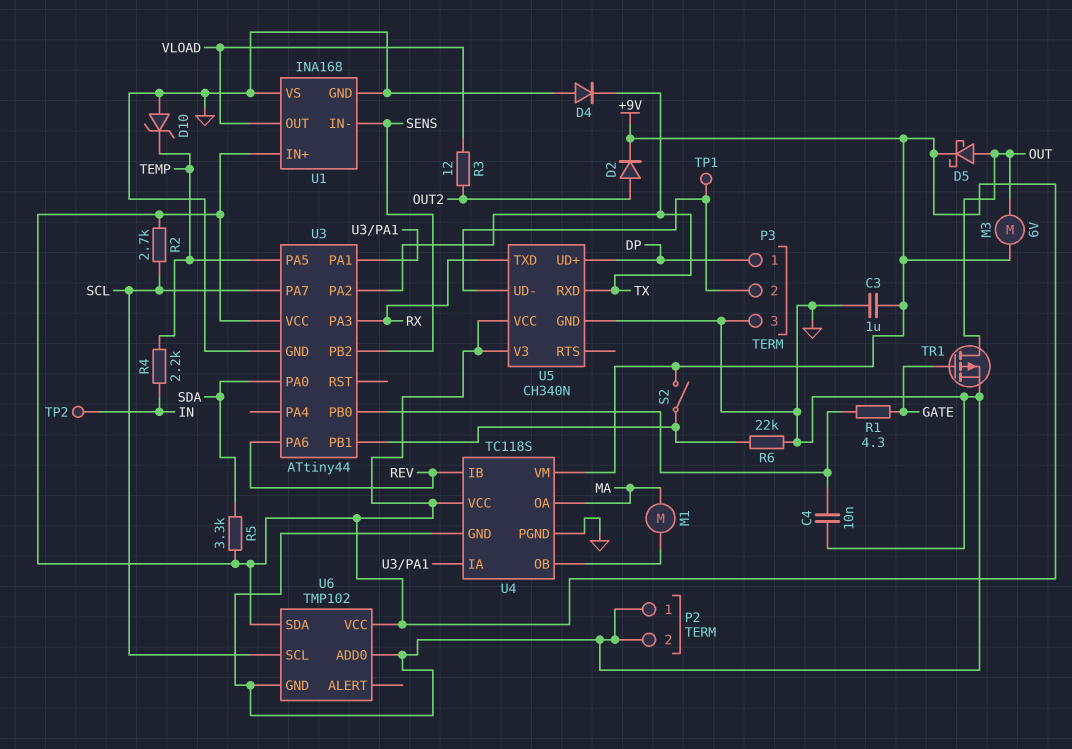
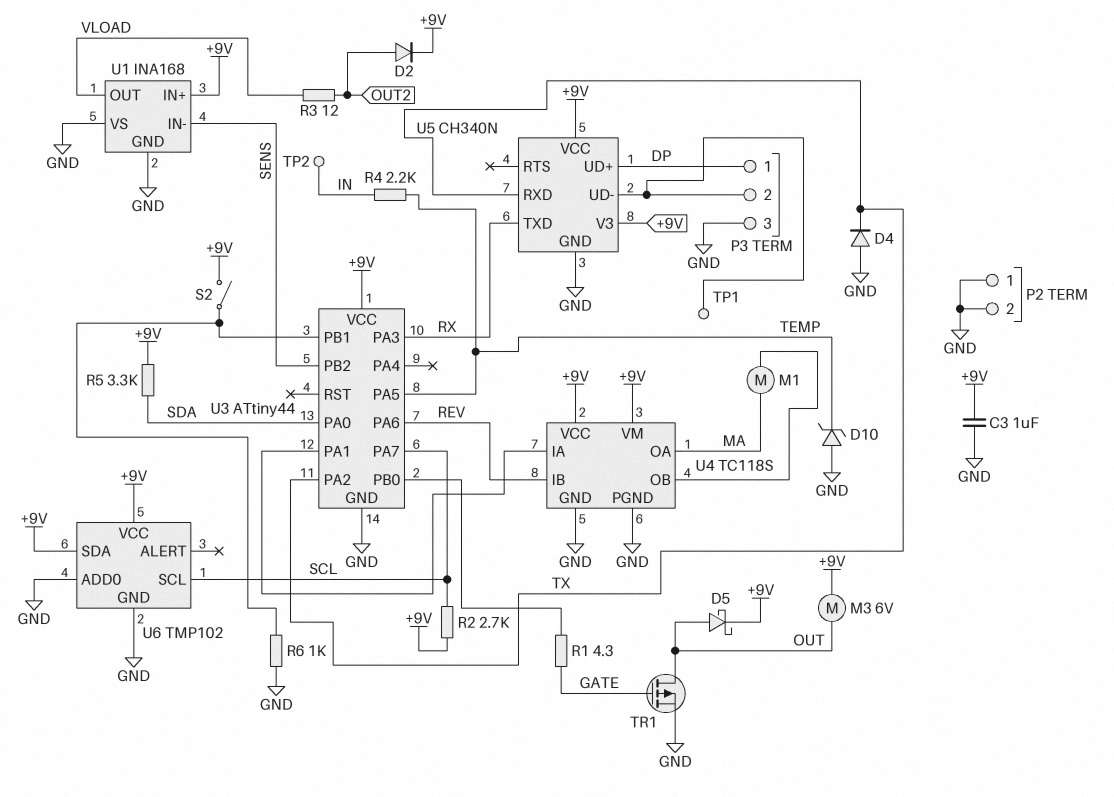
C4: 10nF (GND, U3/PB0) -> none
R6: 22k (GND, U3/PB1) -> 1k (GND, U3/PB1)

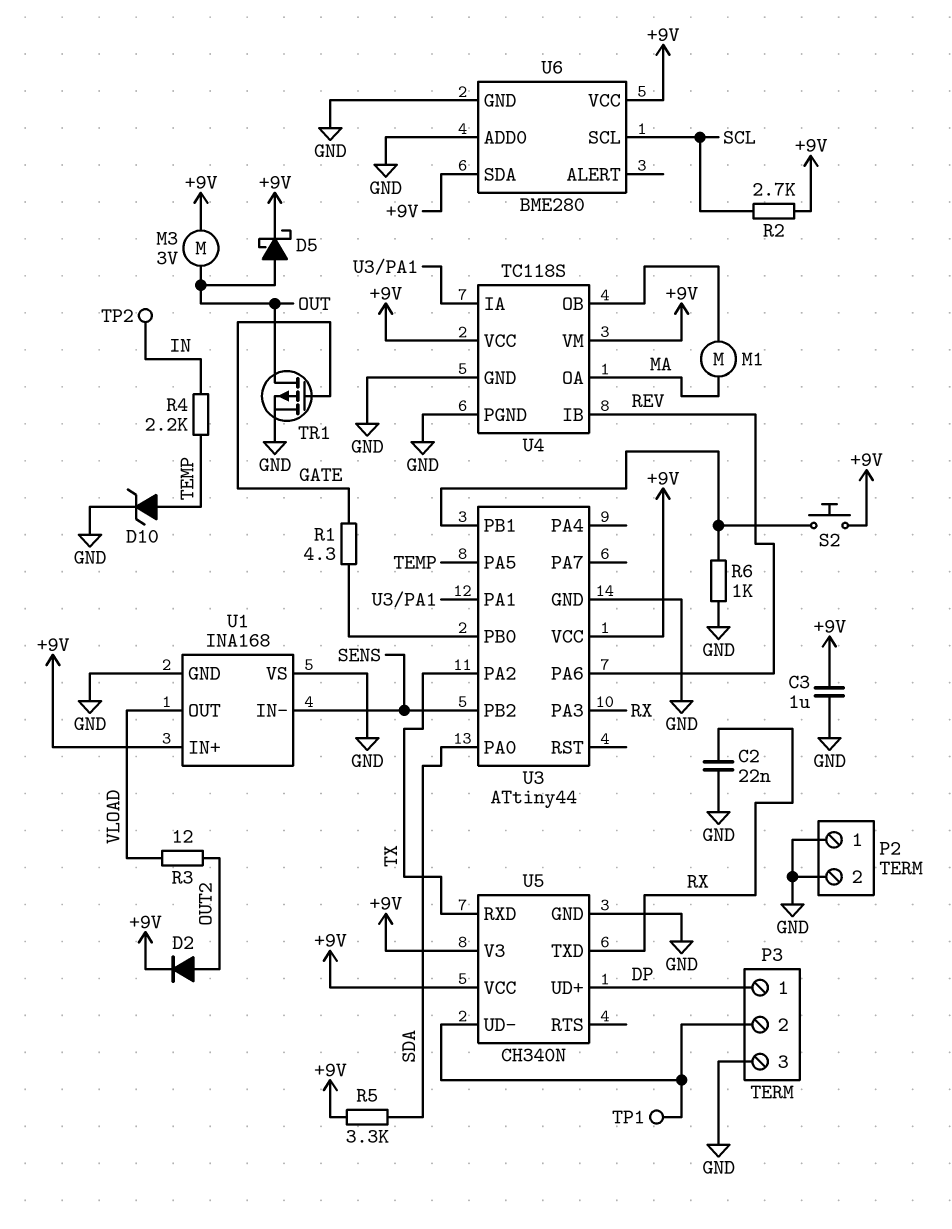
C2: none -> 22nF (GND, RX)
D4: diode (A GND, K TX) -> none
D10: zener (A GND, K TEMP) -> zener (A TEMP, K GND)
M3: motor 6V (+9V, OUT) -> motor 3V (+9V, OUT)
S2: switch (+9V, U3/PB1) -> button (+9V, U3/PB1)
U3 pin PA7: SCL -> none
U6: TMP102 -> BME280

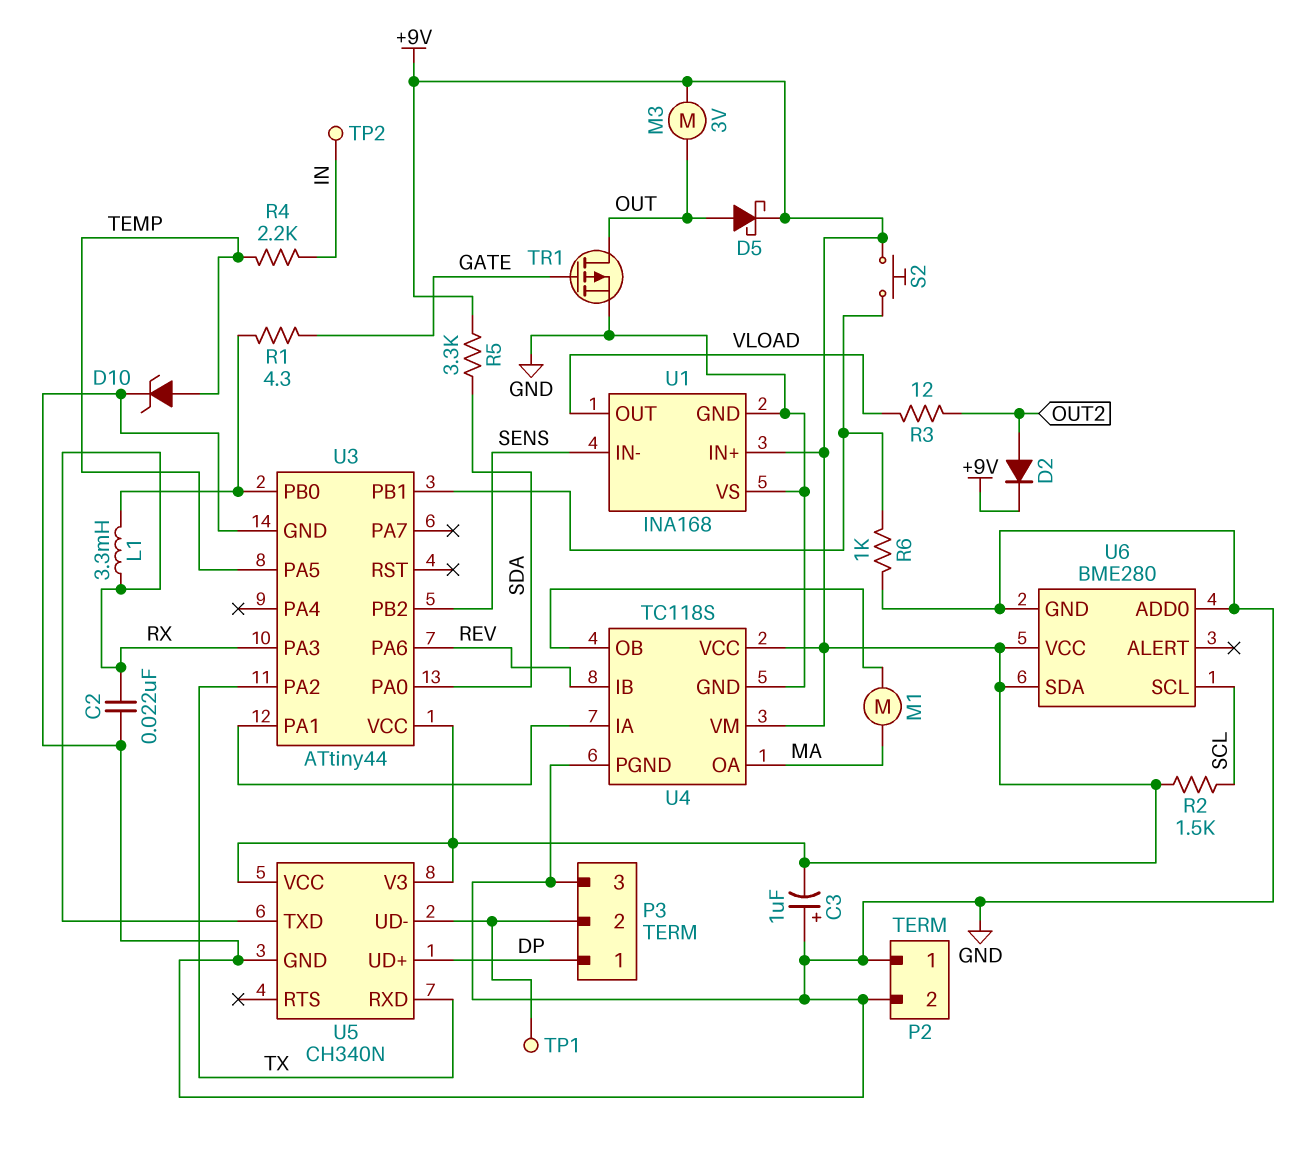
C3: 1uF (+9V, GND) -> 1uF (plus GND, minus +9V)
L1: none -> 3.3mH (RX, U3/PB0)
R2: 2.7k (+9V, SCL) -> 1.5k (+9V, SCL)

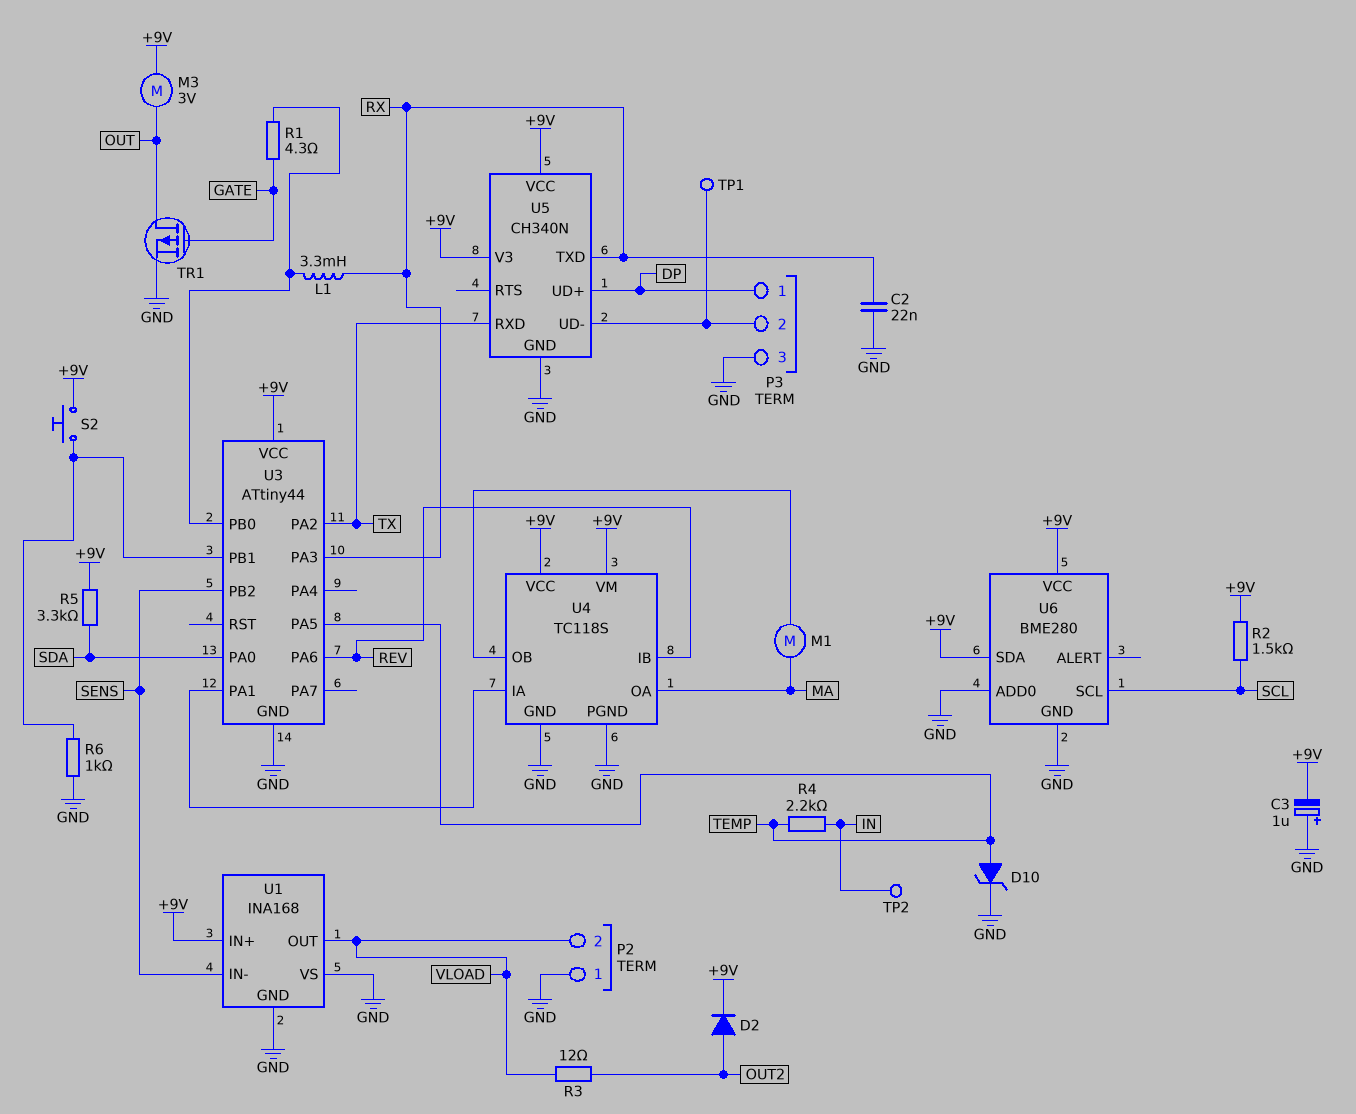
D5: schottky (A OUT, K +9V) -> none
P2 pin 2: GND -> VLOAD

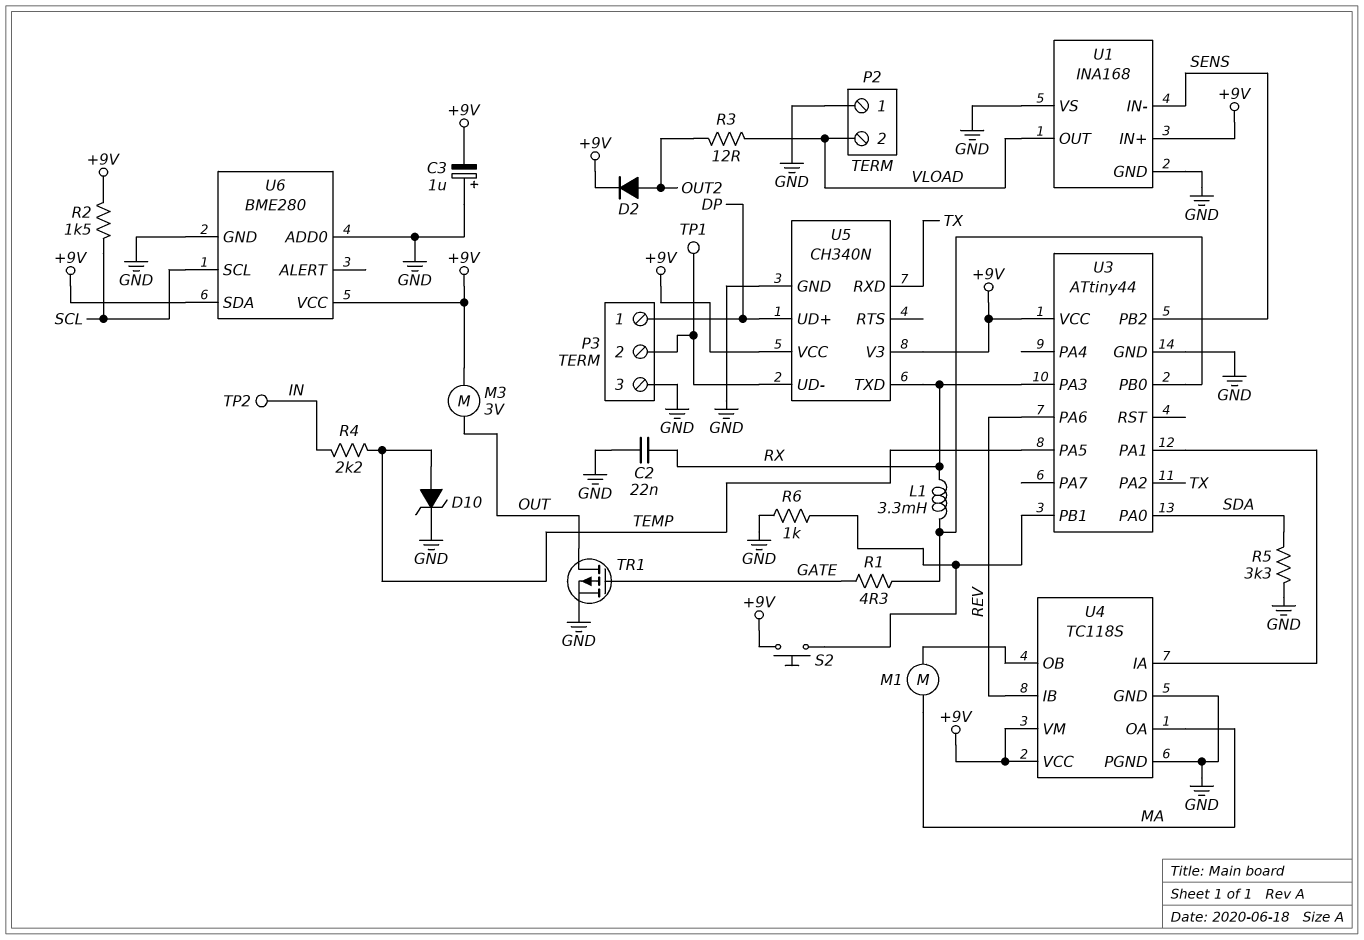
R5: 3.3k (+9V, SDA) -> 3.3k (GND, SDA)

